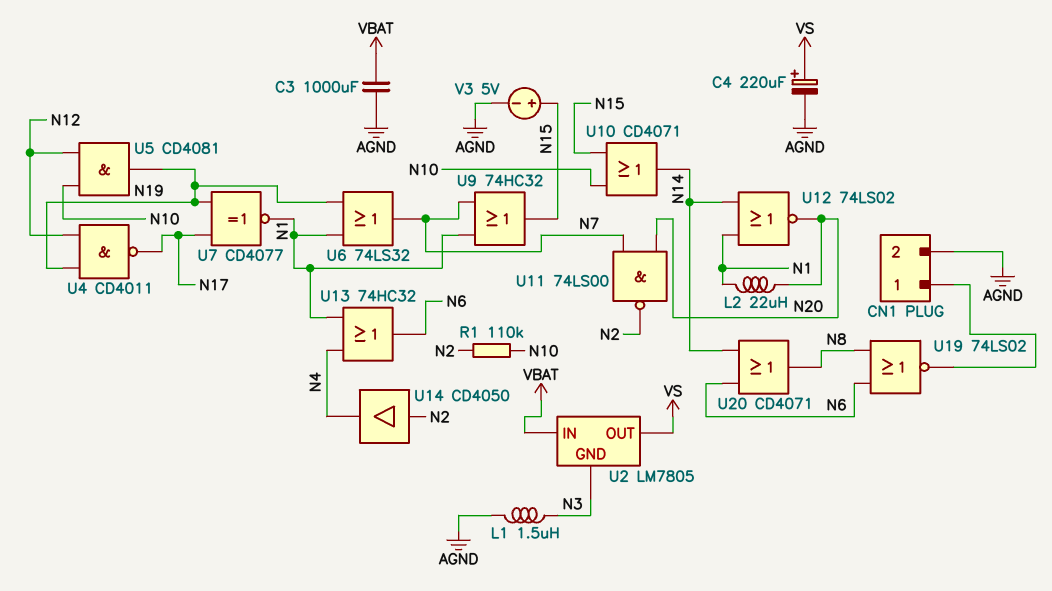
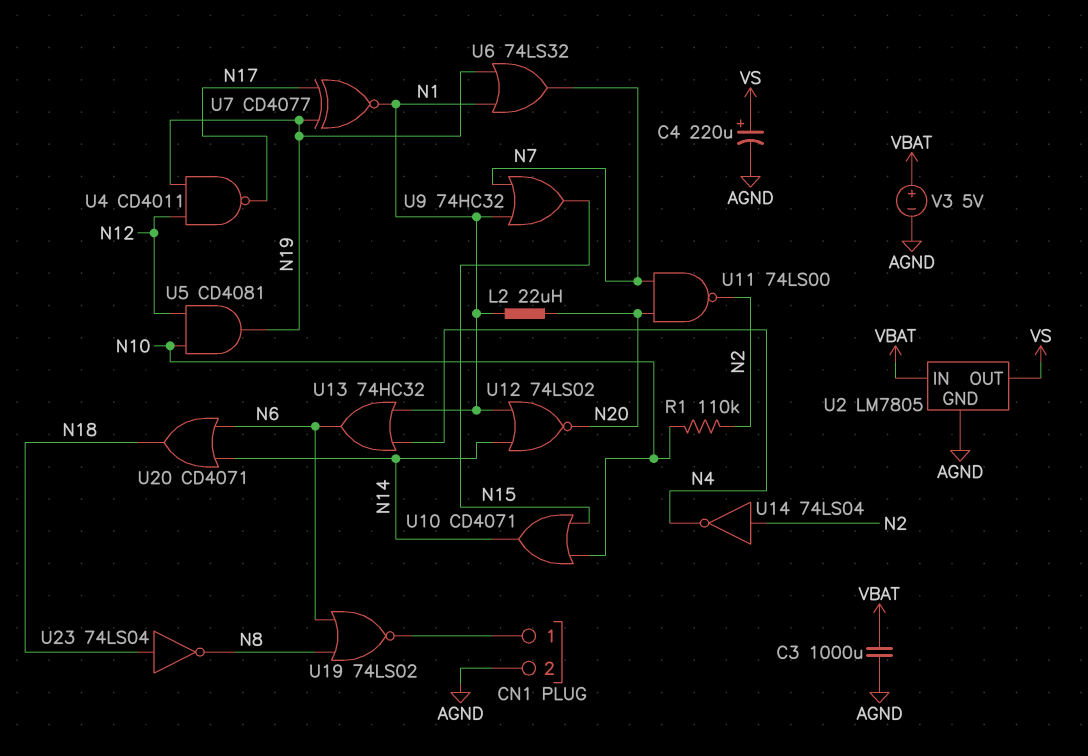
L1: 1.5uH (AGND, N3) -> none
U2 pin GND: N3 -> AGND
U14: buffer CD4050 (in N2, out N4) -> NOT 74LS04 (in N2, out N4)
U20: OR CD4071 (in N6, in N14, out N8) -> OR CD4071 (in N6, in N14, out N18)
U23: none -> NOT 74LS04 (in N18, out N8)
V3: 5V (plus N15, minus AGND) -> 5V (plus VBAT, minus AGND)

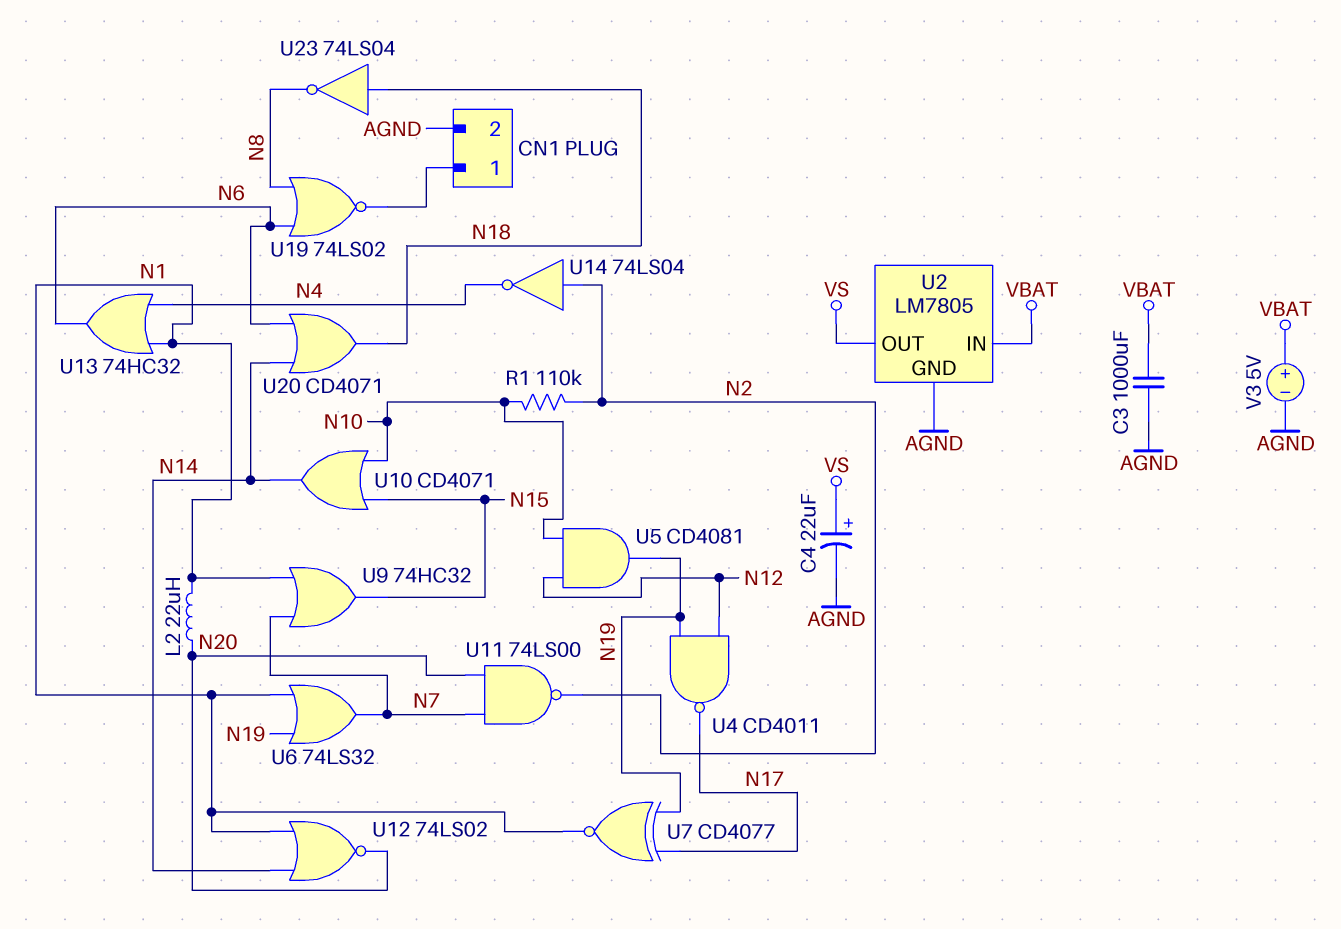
C4: 220uF (plus VS, minus AGND) -> 22uF (plus VS, minus AGND)

